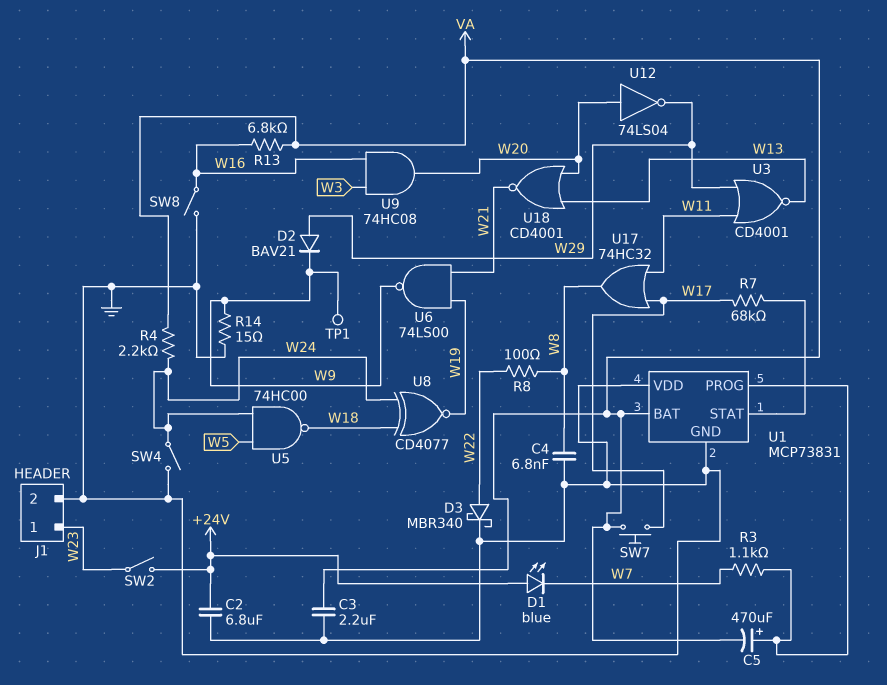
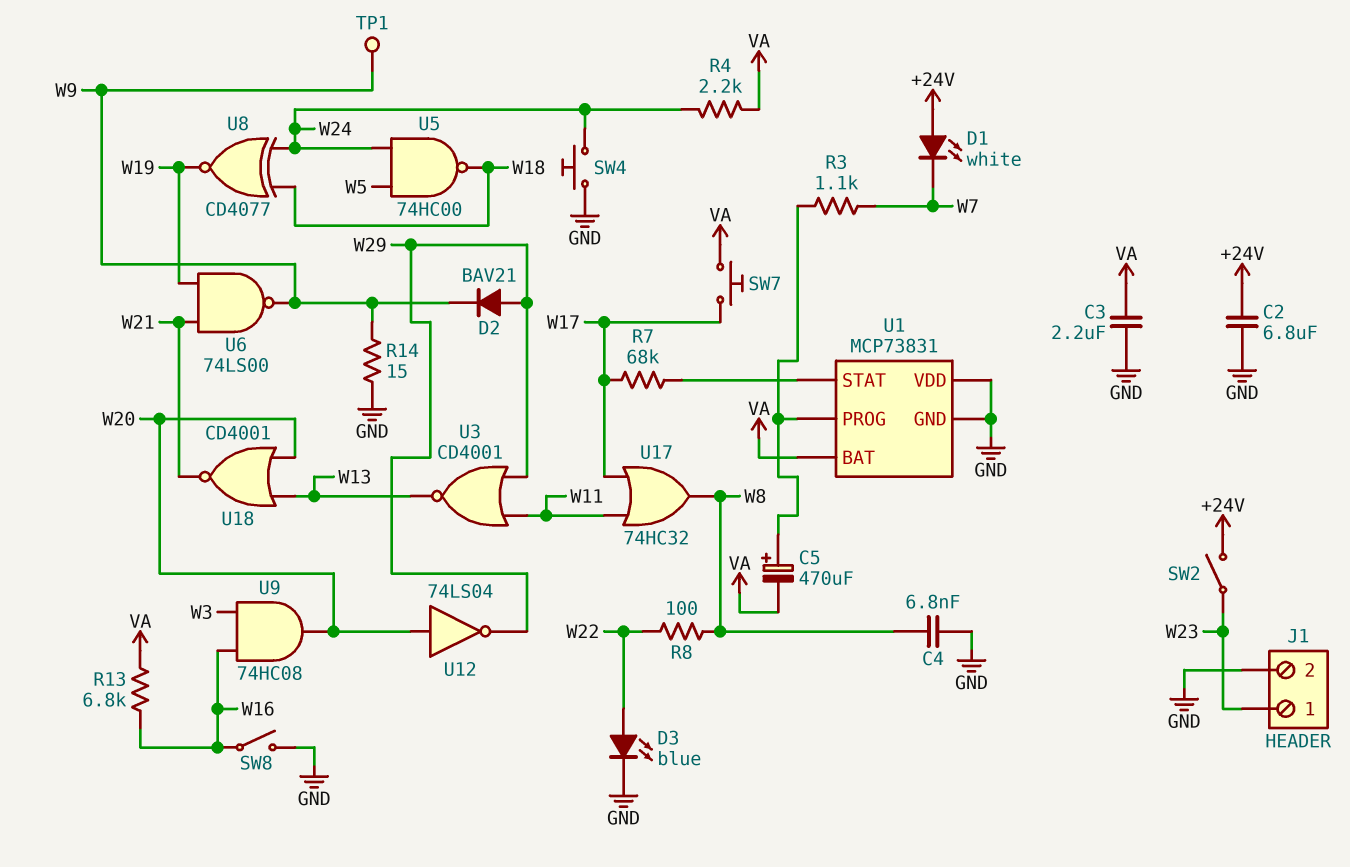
D1: LED blue (A +24V, K W7) -> LED white (A +24V, K W7)
D3: schottky MBR340 (A W22, K GND) -> LED blue (A W22, K GND)
SW4: switch (GND, W24) -> button (GND, W24)

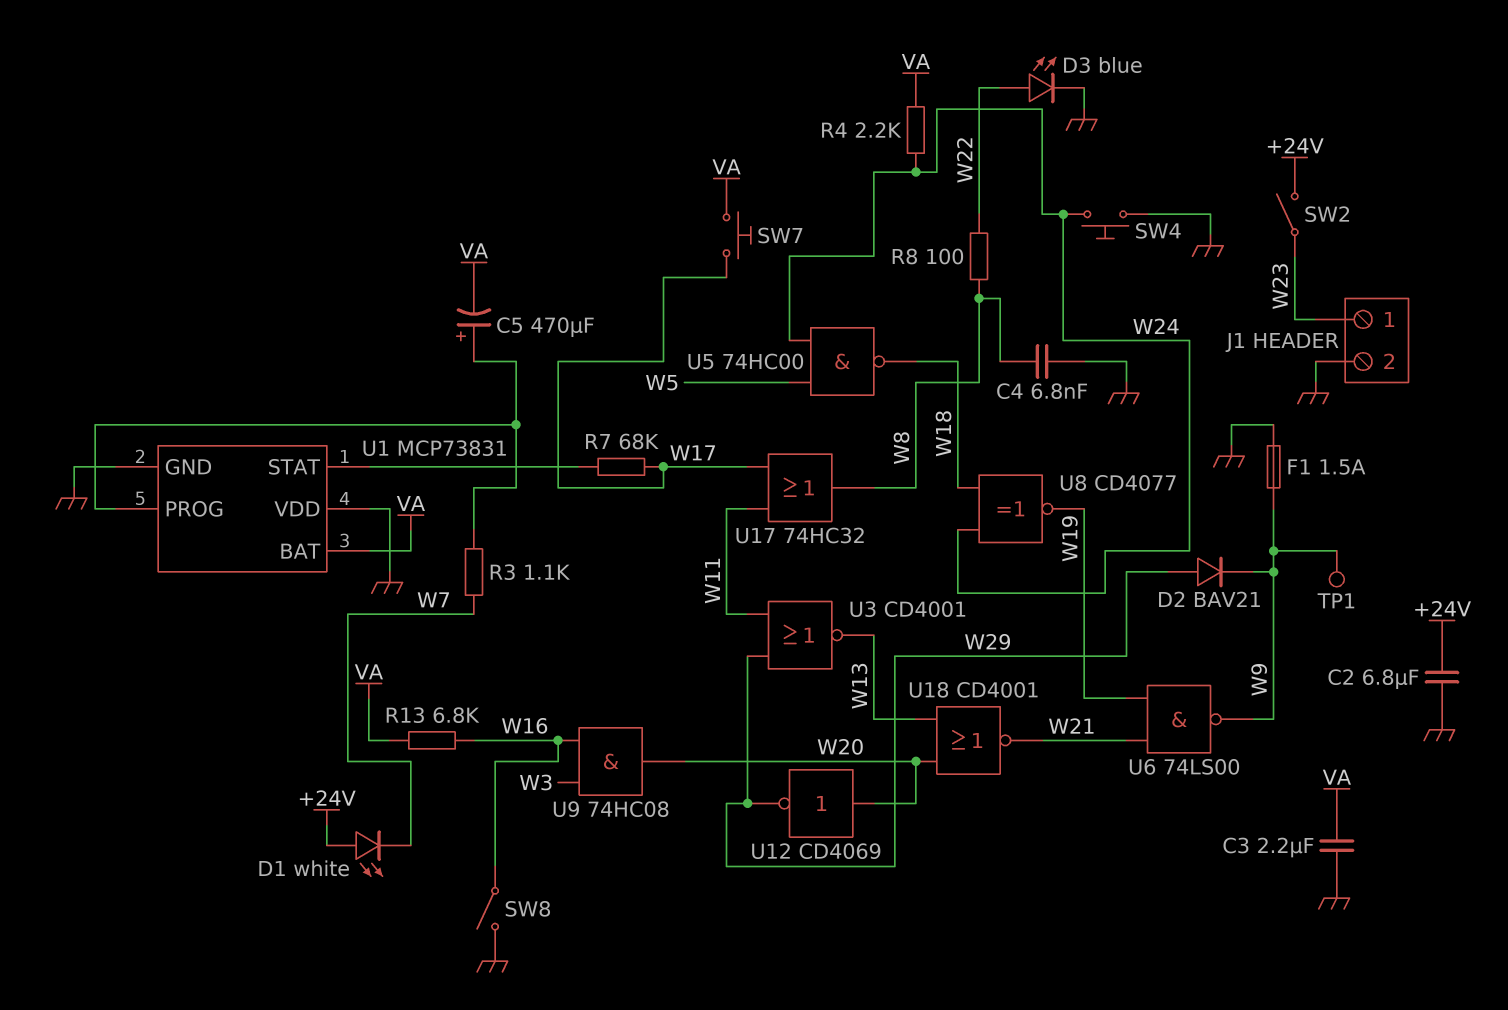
F1: none -> 1.5A (GND, W9)
R14: 15 (GND, W9) -> none
U12: NOT 74LS04 (in W20, out W29) -> NOT CD4069 (in W20, out W29)

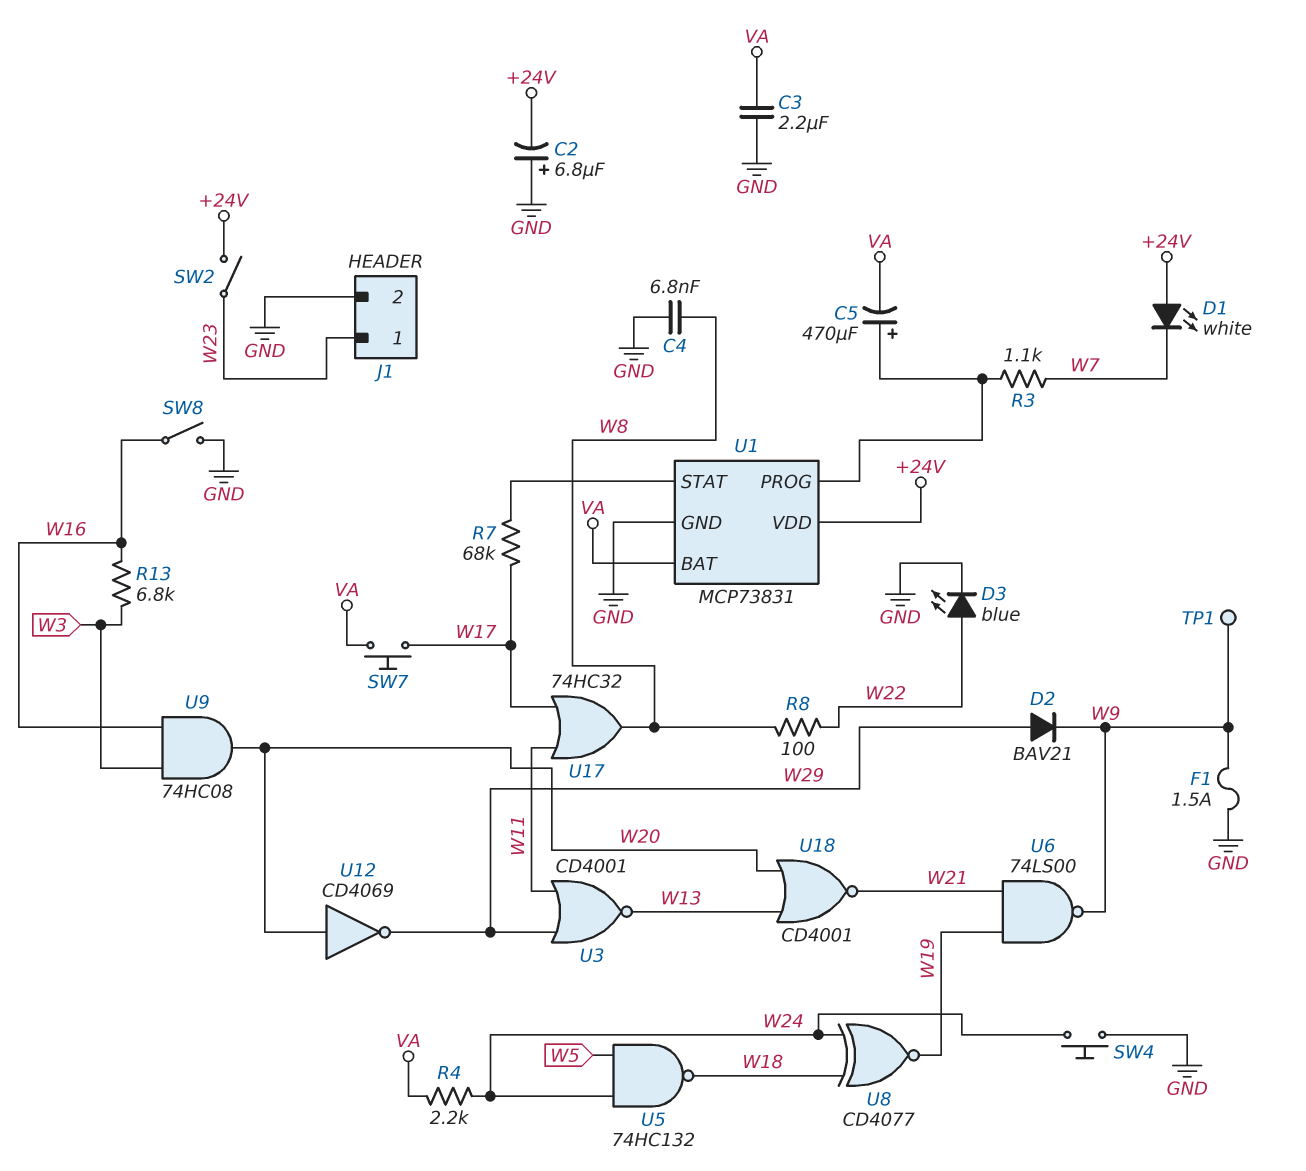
C2: 6.8uF (+24V, GND) -> 6.8uF (plus GND, minus +24V)
R13: 6.8k (VA, W16) -> 6.8k (W3, W16)
U1 pin VDD: GND -> +24V
U5: NAND 74HC00 (in W5, in W24, out W18) -> NAND 74HC132 (in W5, in W24, out W18)

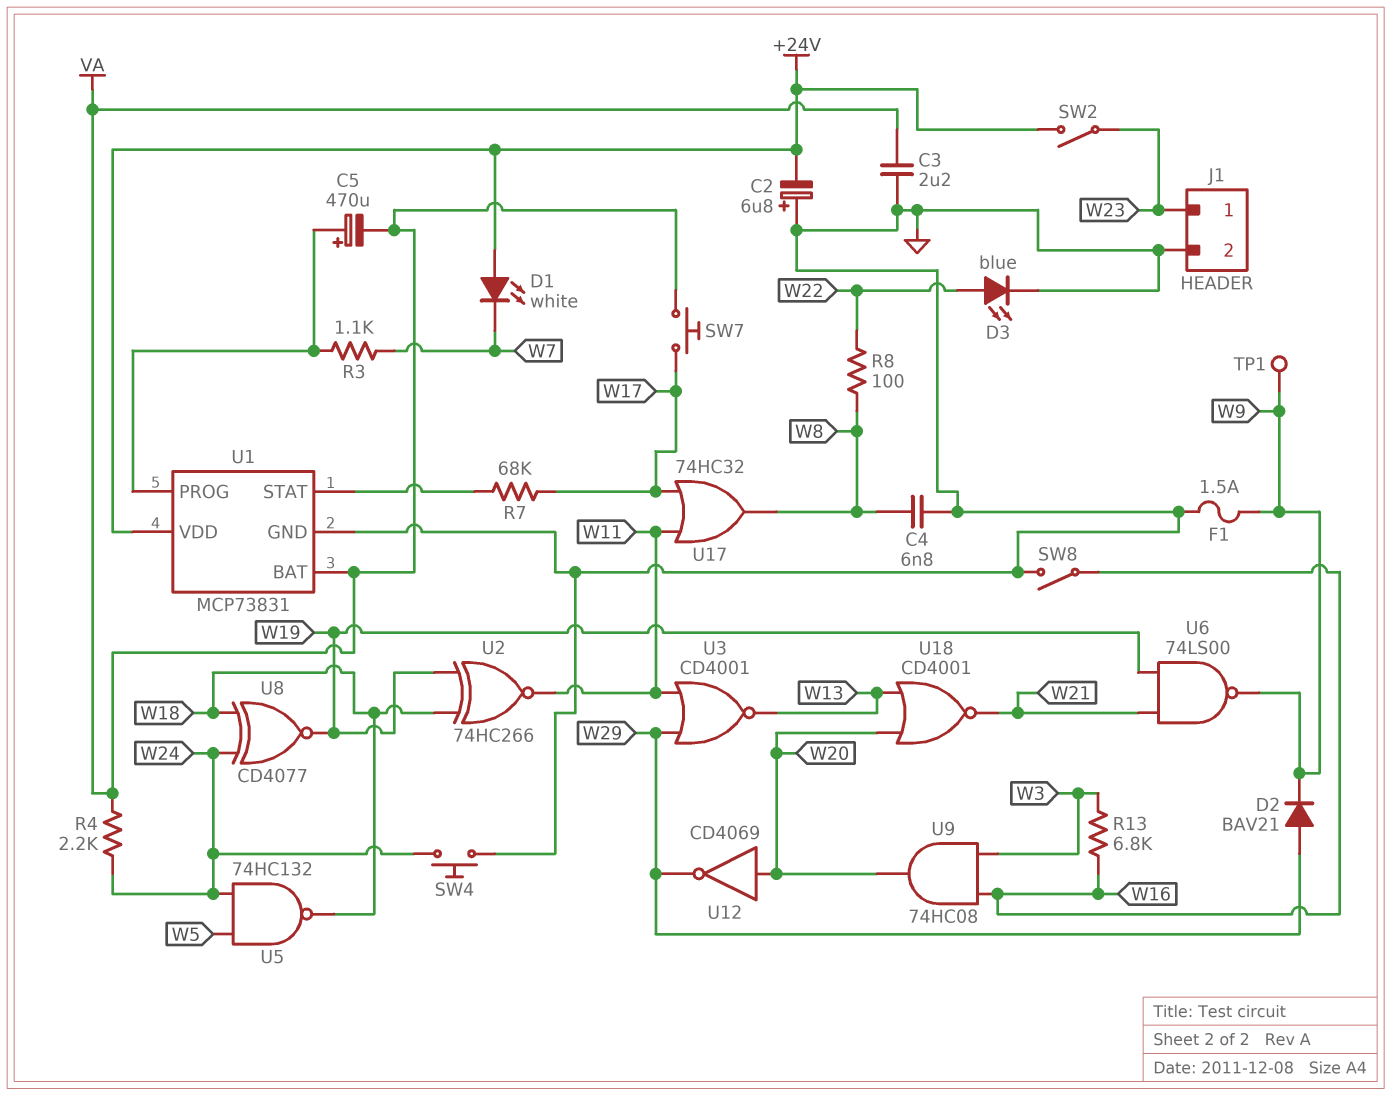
U2: none -> XNOR 74HC266 (in W18, in W19, out W11)

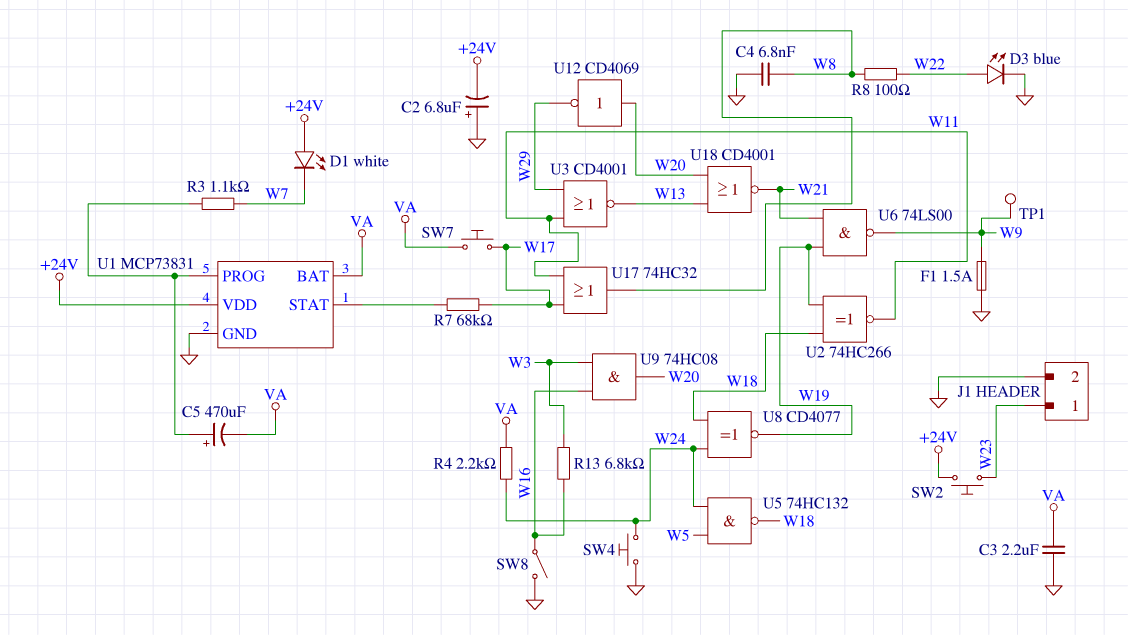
D2: diode BAV21 (A W29, K W9) -> none
SW2: switch (+24V, W23) -> button (+24V, W23)

